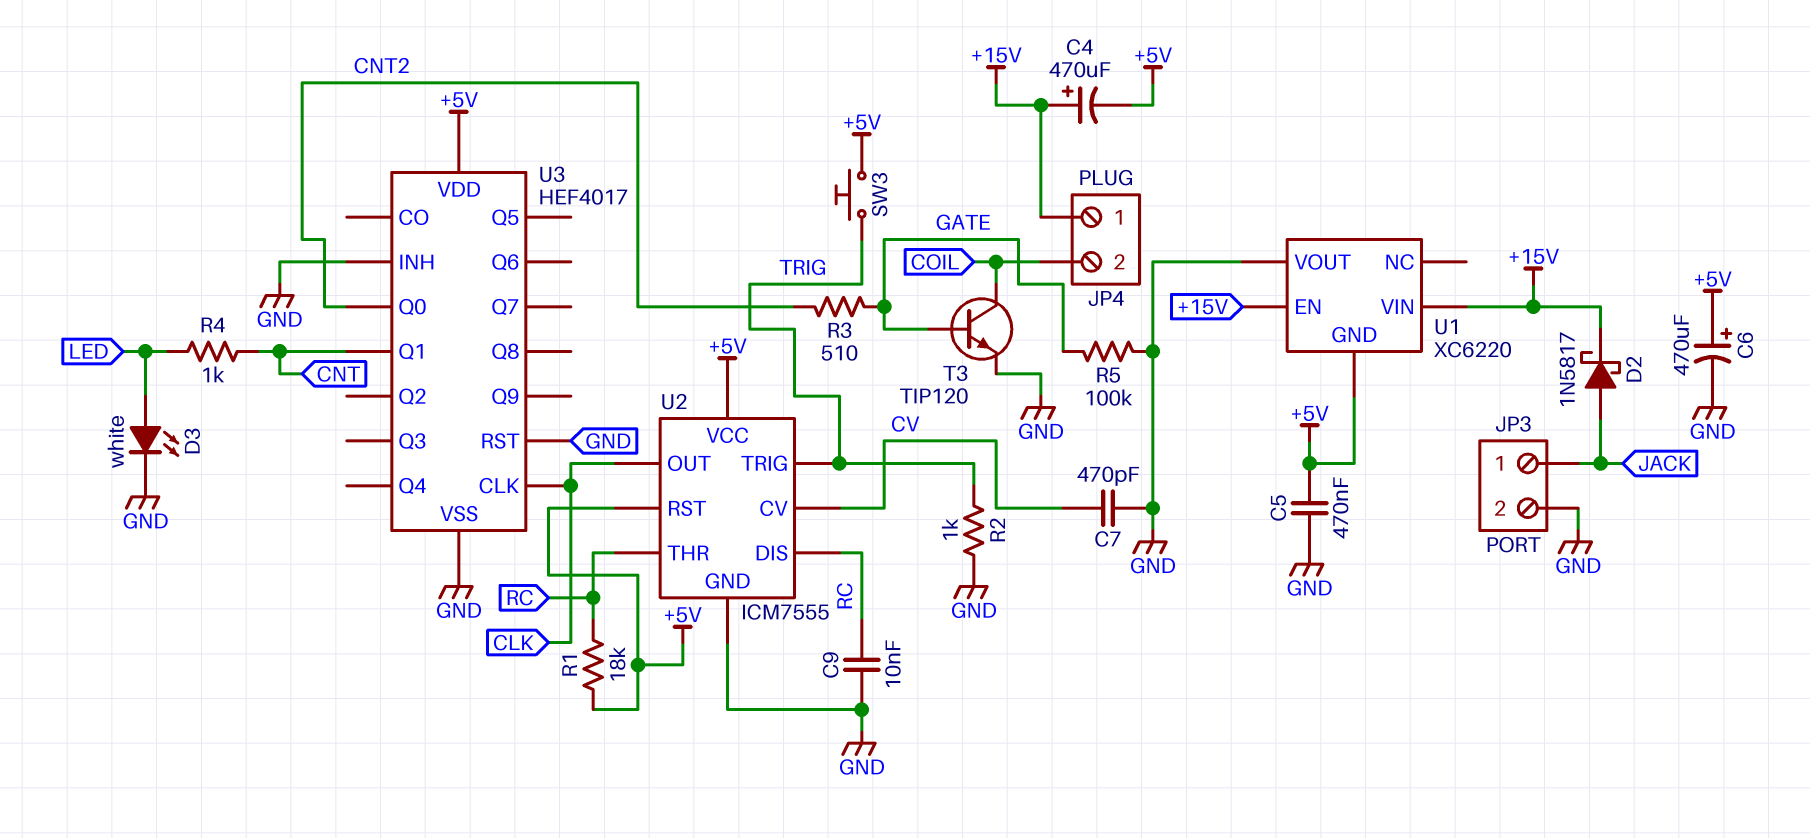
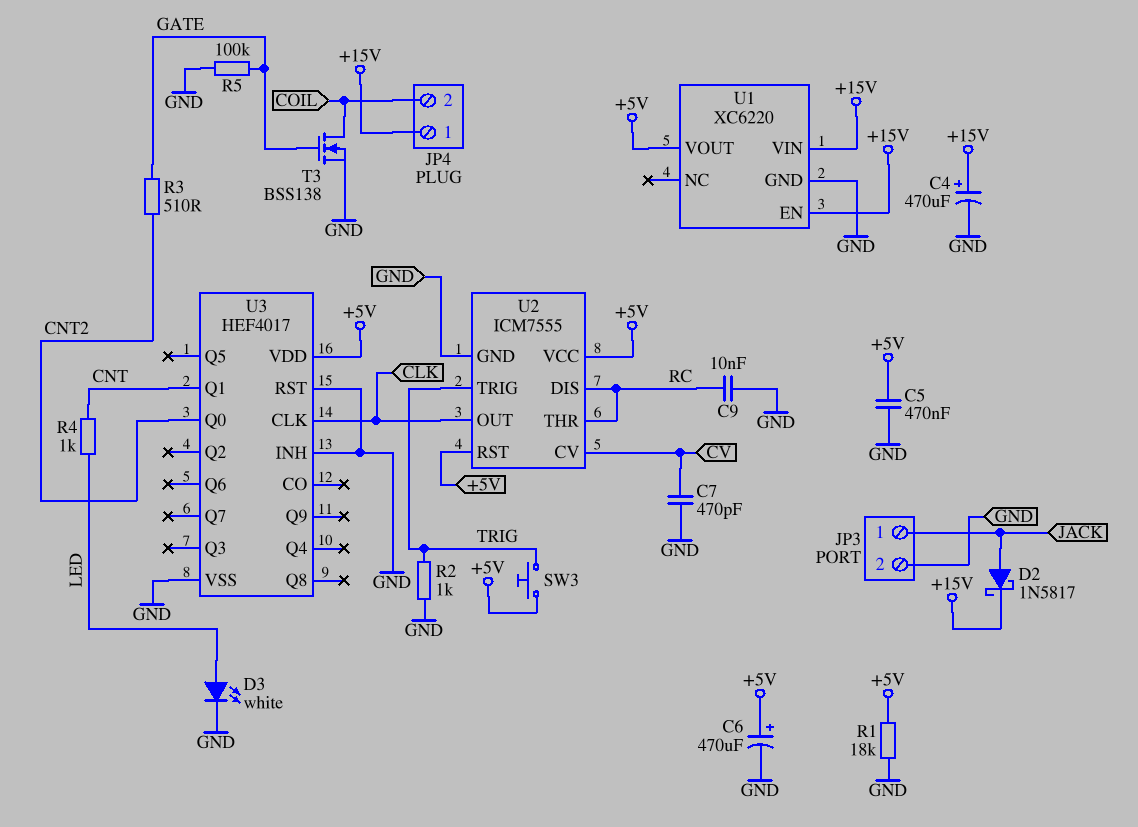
C4: 470uF (plus +15V, minus +5V) -> 470uF (plus +15V, minus GND)
R1: 18k (+5V, RC) -> 18k (+5V, GND)
T3: NPN TIP120 (B GATE, C COIL, E GND) -> NMOS BSS138 (G GATE, D COIL, S GND)
U1 pin GND: +5V -> GND
U1 pin VOUT: GND -> +5V

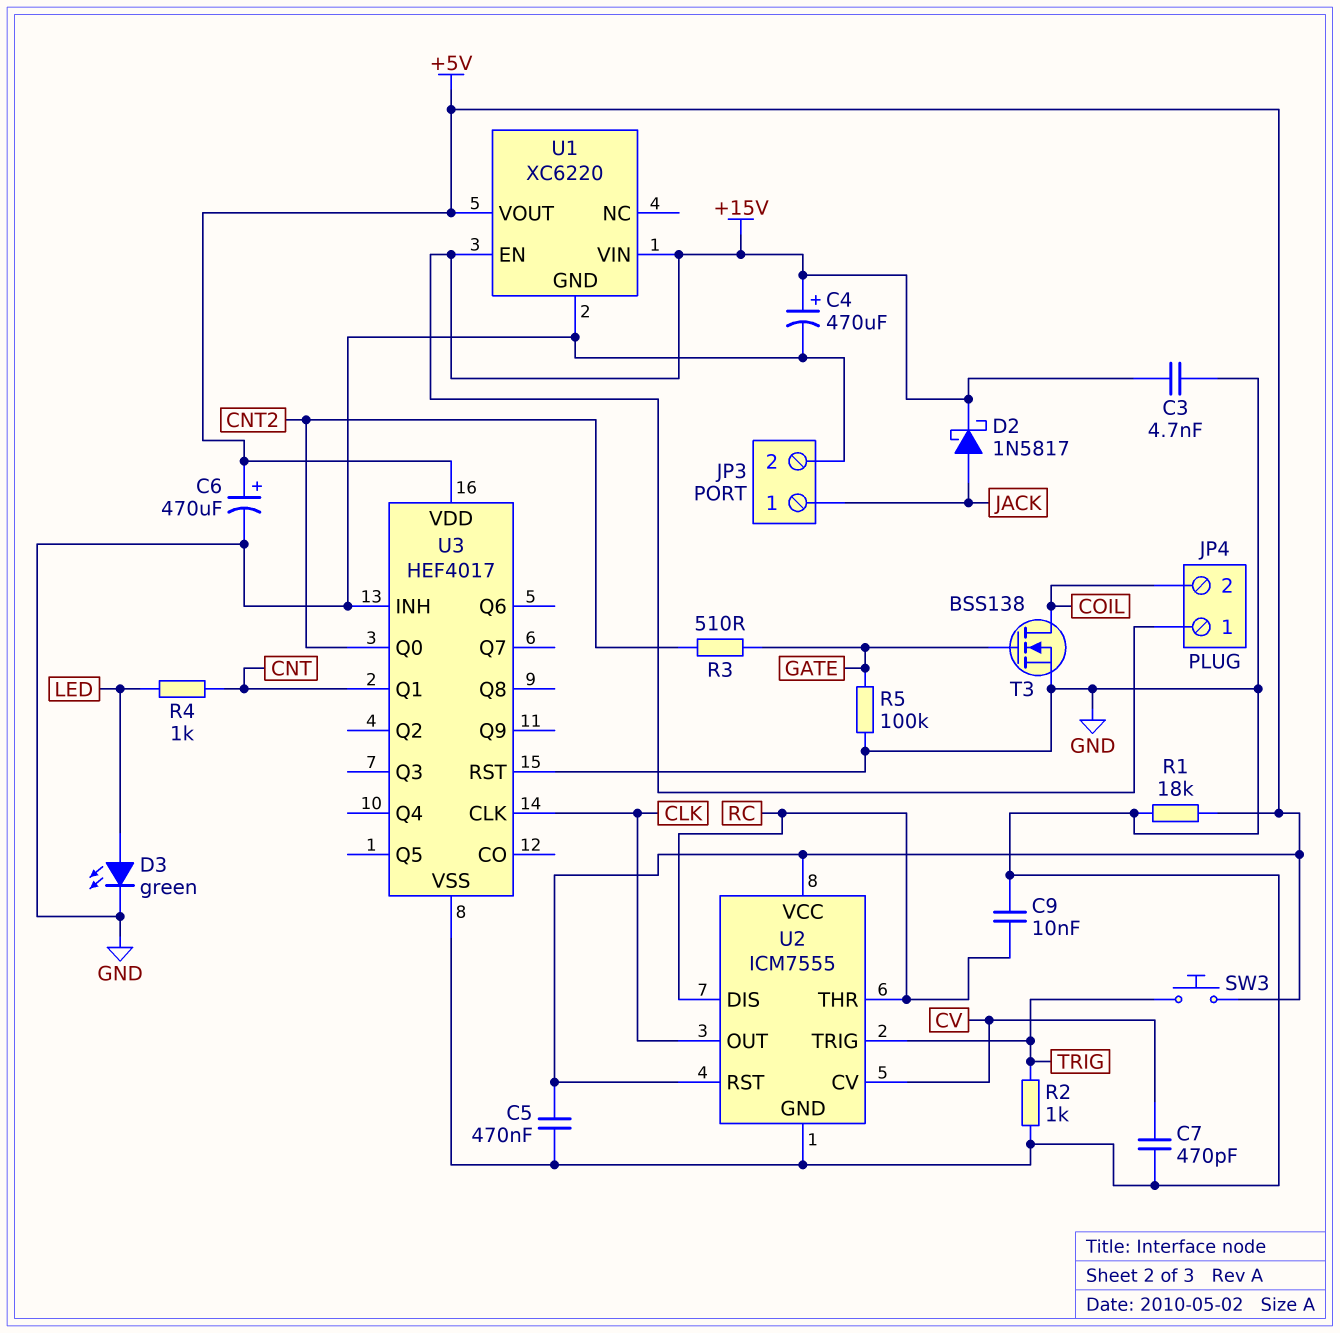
C3: none -> 4.7nF (+15V, GND)
D3: LED white (A LED, K GND) -> LED green (A LED, K GND)

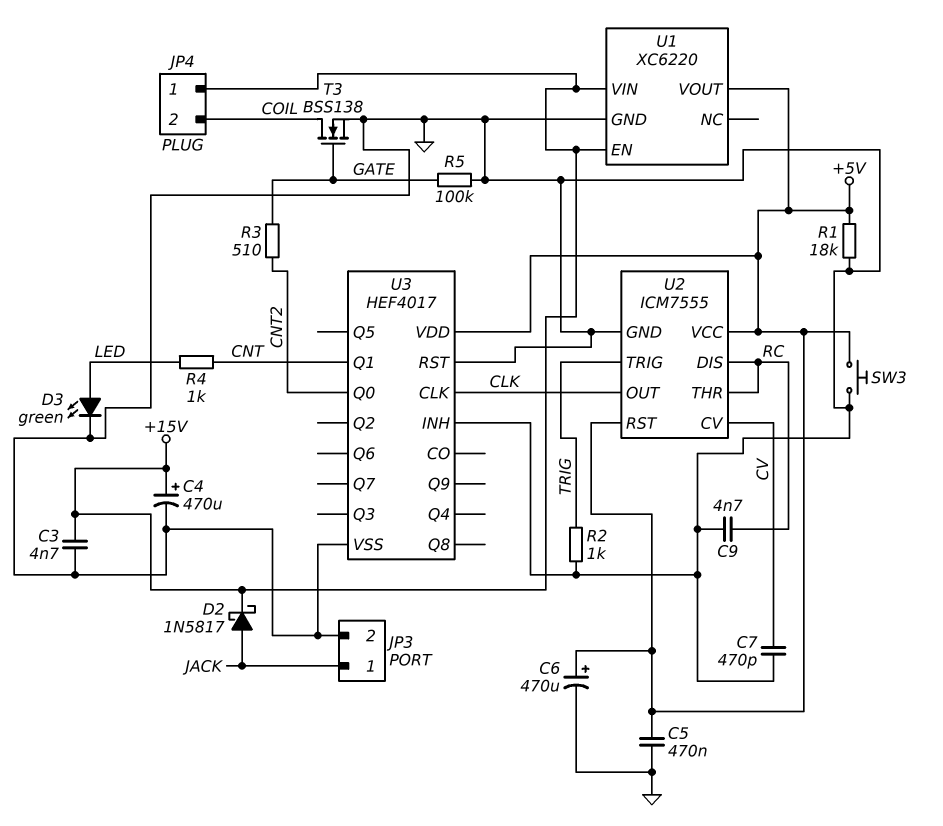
C9: 10nF (GND, RC) -> 4.7nF (GND, RC)
SW3: button (+5V, TRIG) -> button (+5V, GND)

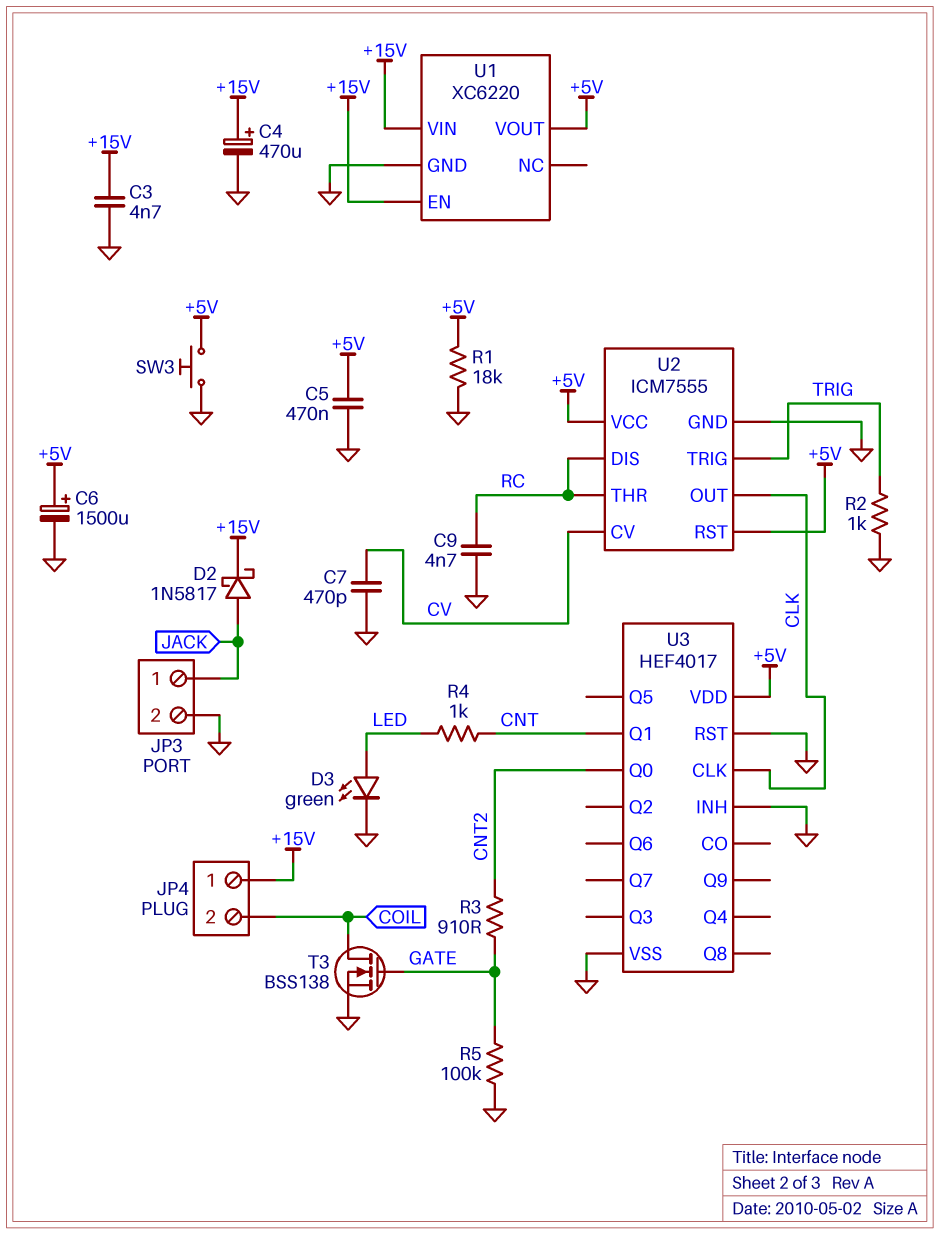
C6: 470uF (plus +5V, minus GND) -> 1500uF (plus +5V, minus GND)
R3: 510 (CNT2, GATE) -> 910 (CNT2, GATE)

